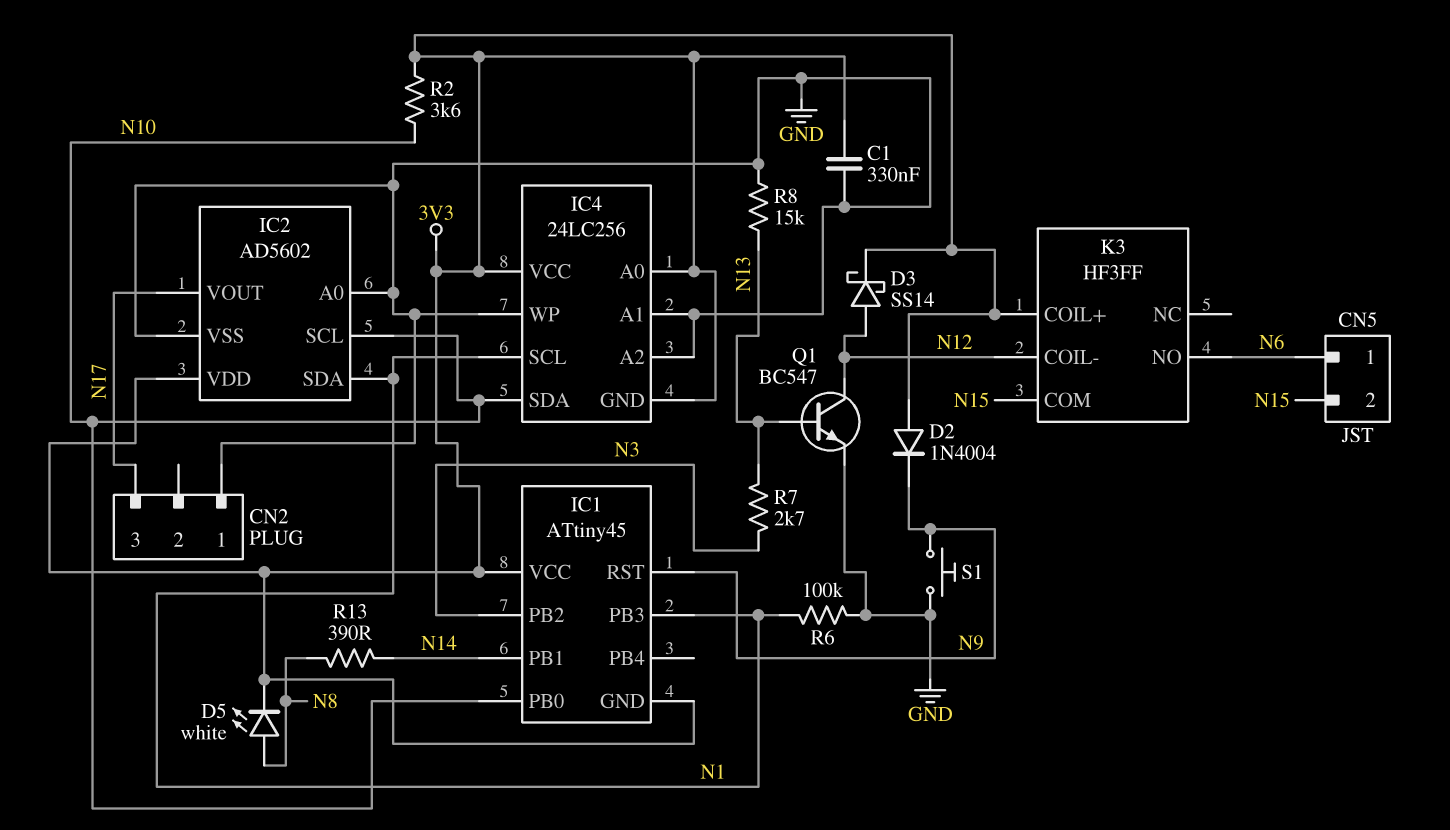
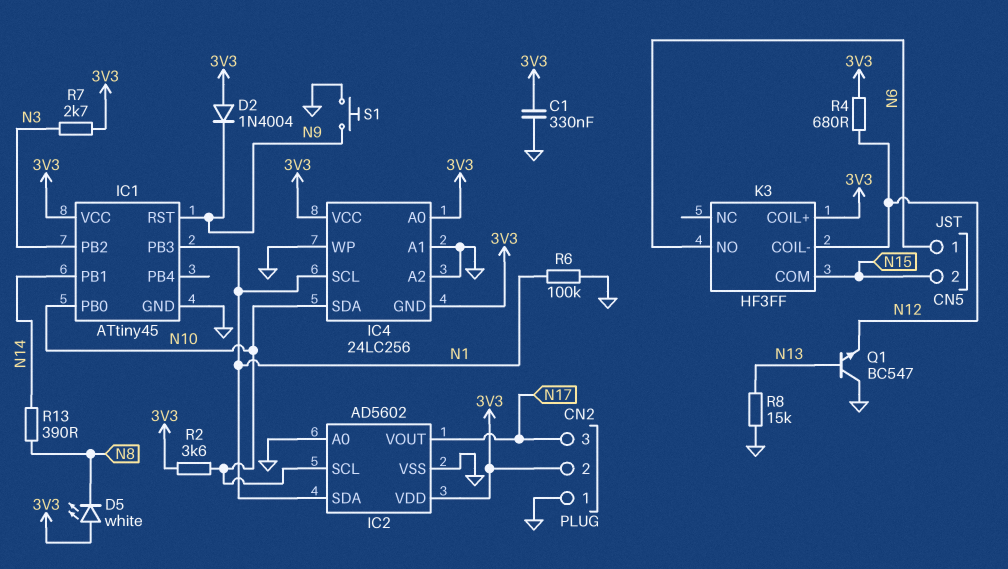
CN2 pin 2: none -> 3V3
D3: schottky SS14 (A N12, K 3V3) -> none
D5: LED white (A N8, K 3V3) -> LED white (A 3V3, K N8)
IC1 pin GND: 3V3 -> GND
Q1: NPN BC547 (B N13, C N12, E GND) -> NPN BC547 (B N13, C GND, E N12)
R4: none -> 680 (3V3, N12)
R7: 2.7k (N3, N13) -> 2.7k (3V3, N3)

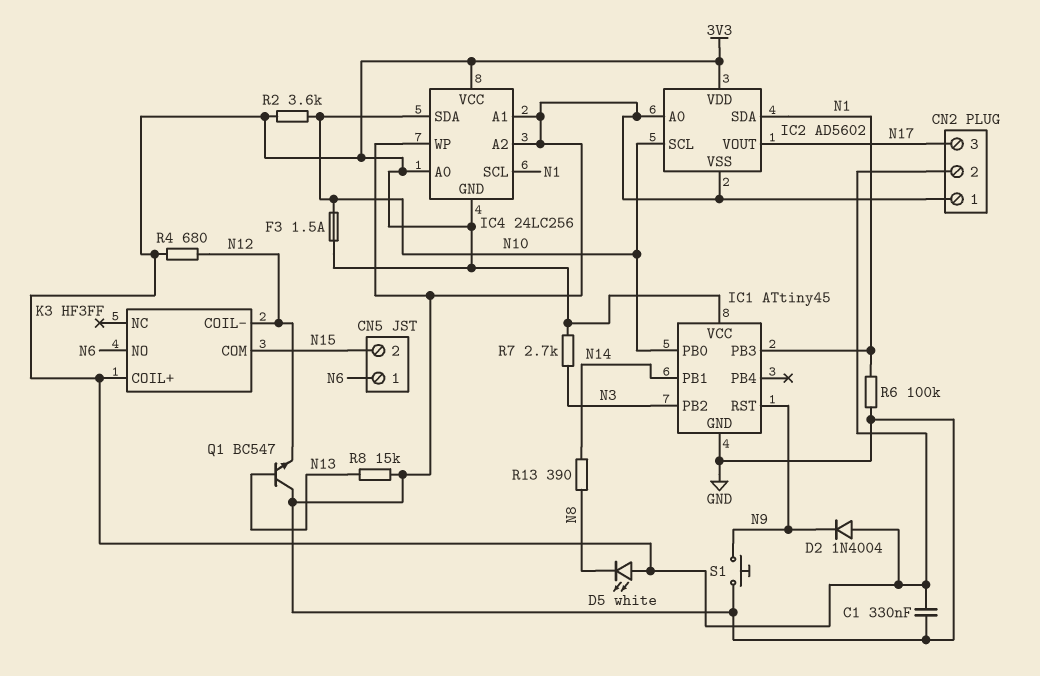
F3: none -> 1.5A (3V3, N10)

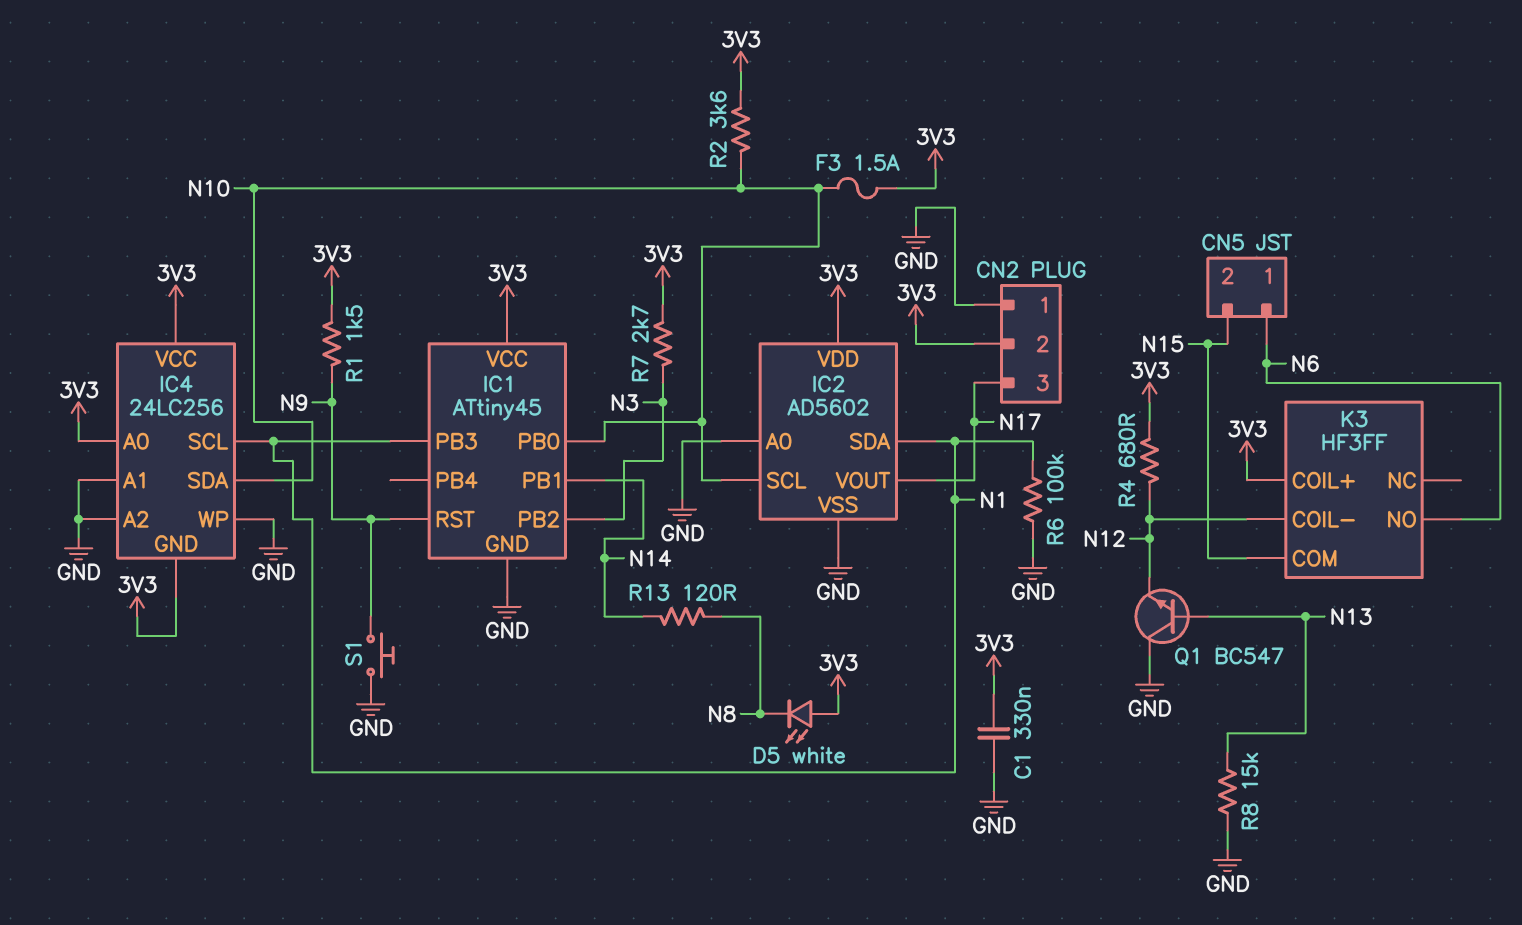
D2: diode 1N4004 (A 3V3, K N9) -> none
R1: none -> 1.5k (3V3, N9)
R13: 390 (N8, N14) -> 120 (N8, N14)

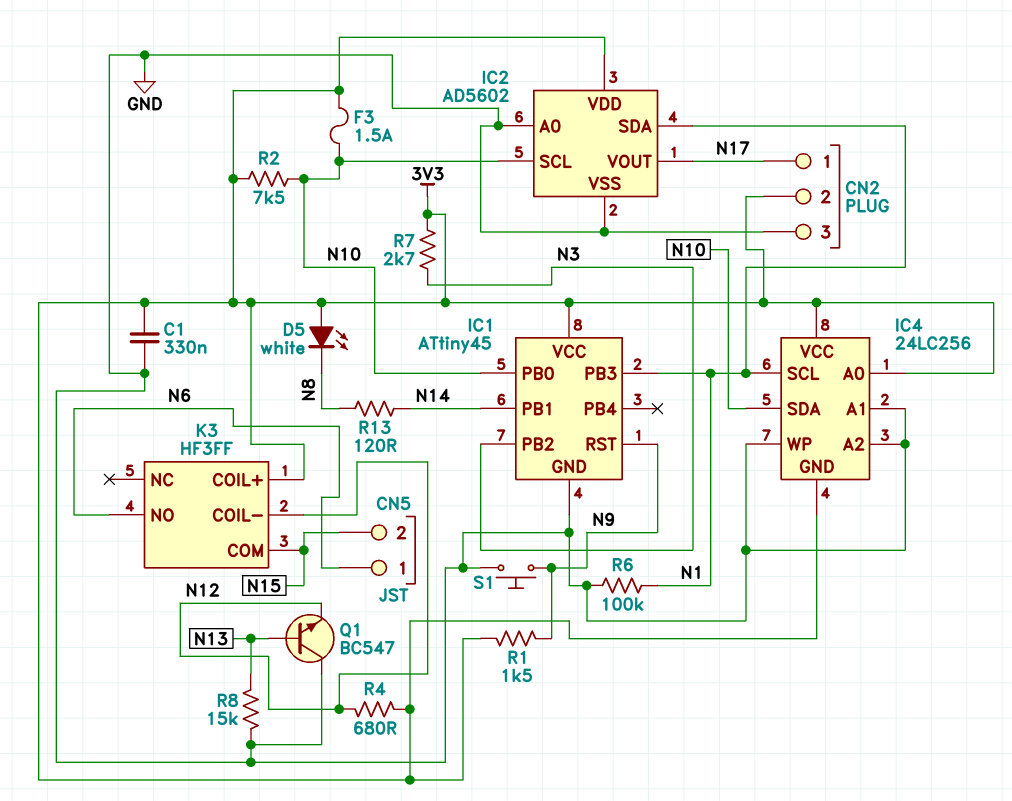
CN2 pin 1: GND -> N17
CN2 pin 3: N17 -> GND
R2: 3.6k (3V3, N10) -> 7.5k (3V3, N10)

